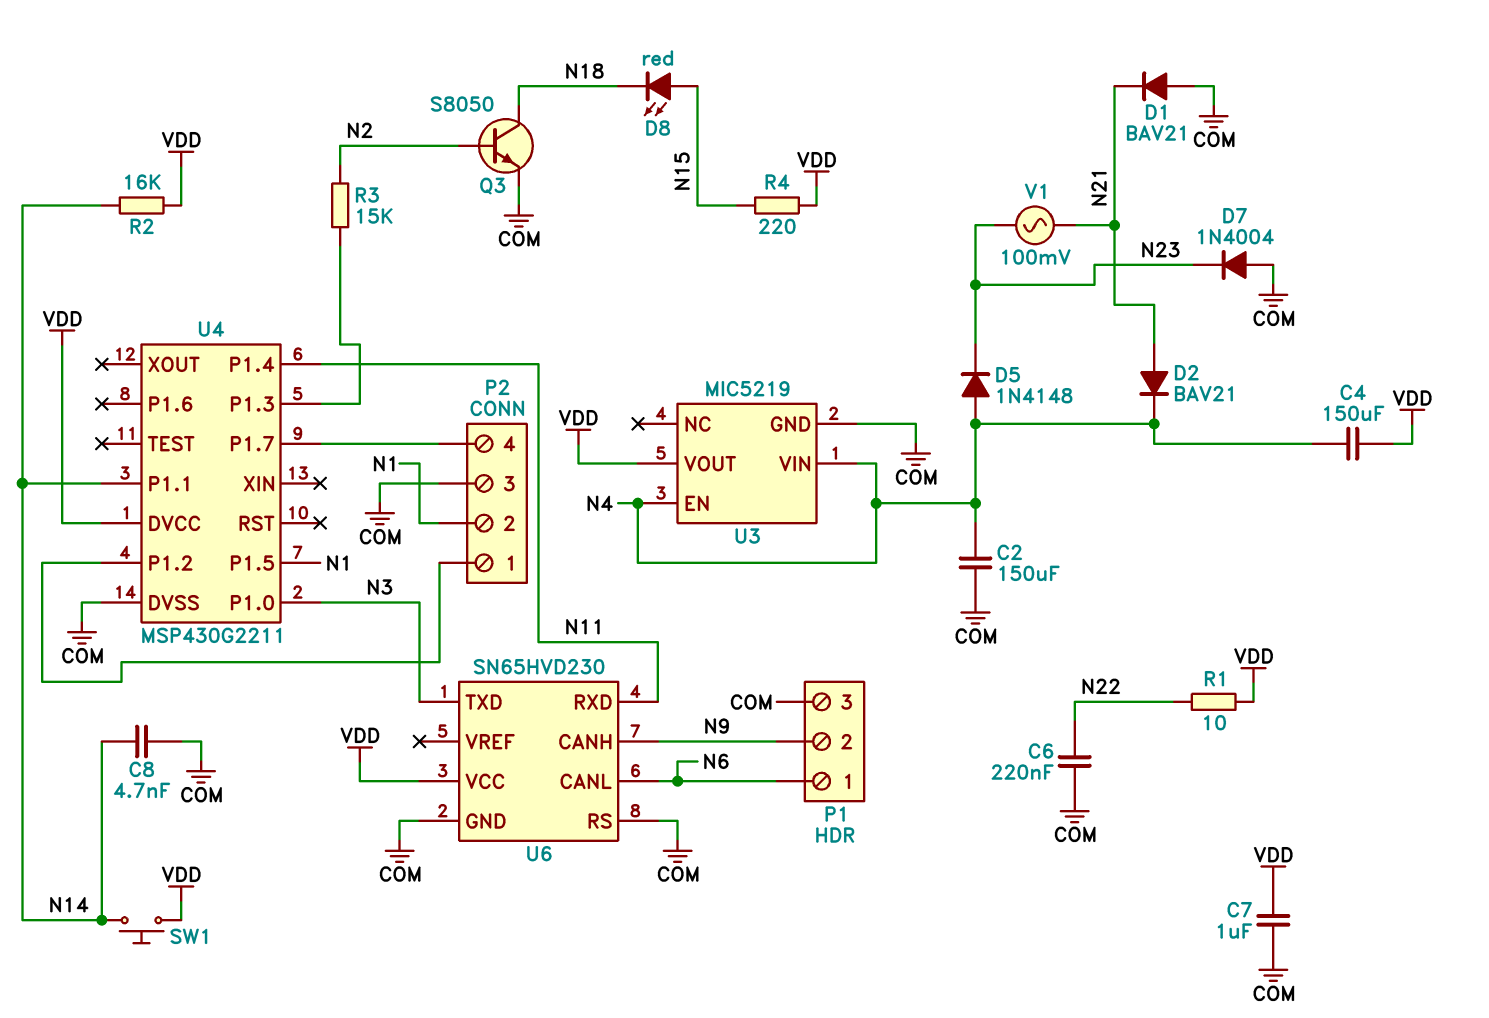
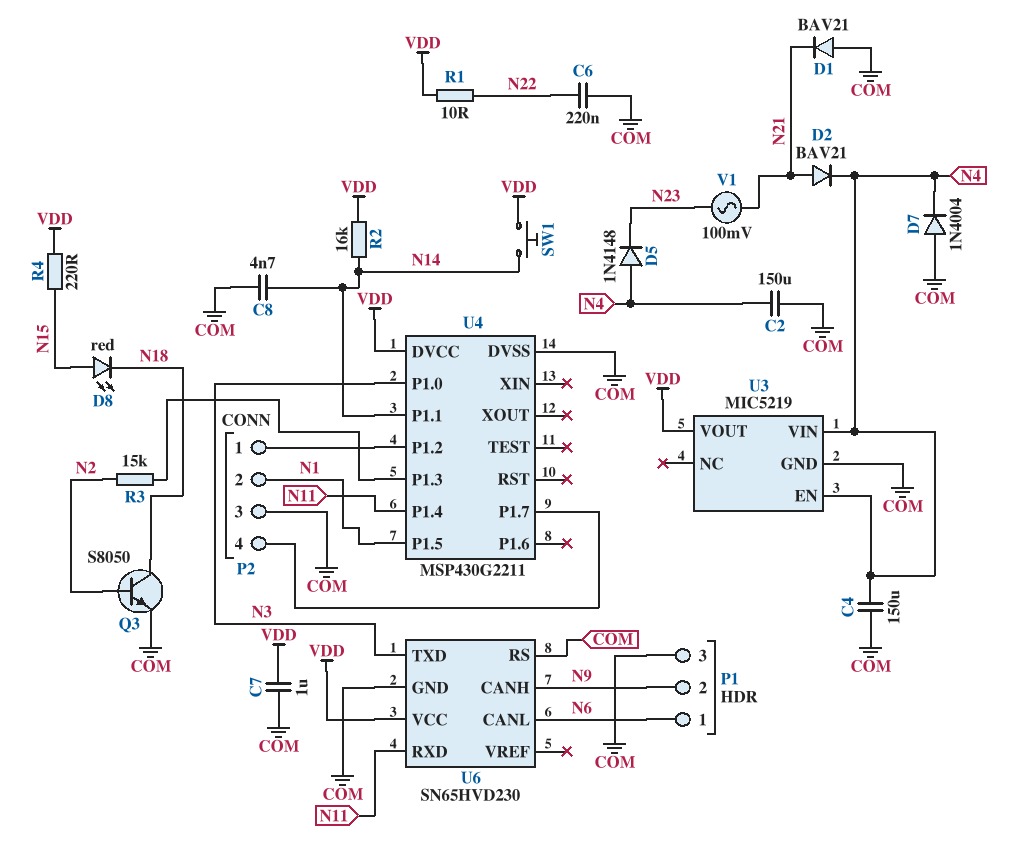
C4: 150uF (N4, VDD) -> 150uF (COM, N4)
D7: diode 1N4004 (A COM, K N23) -> diode 1N4004 (A COM, K N4)

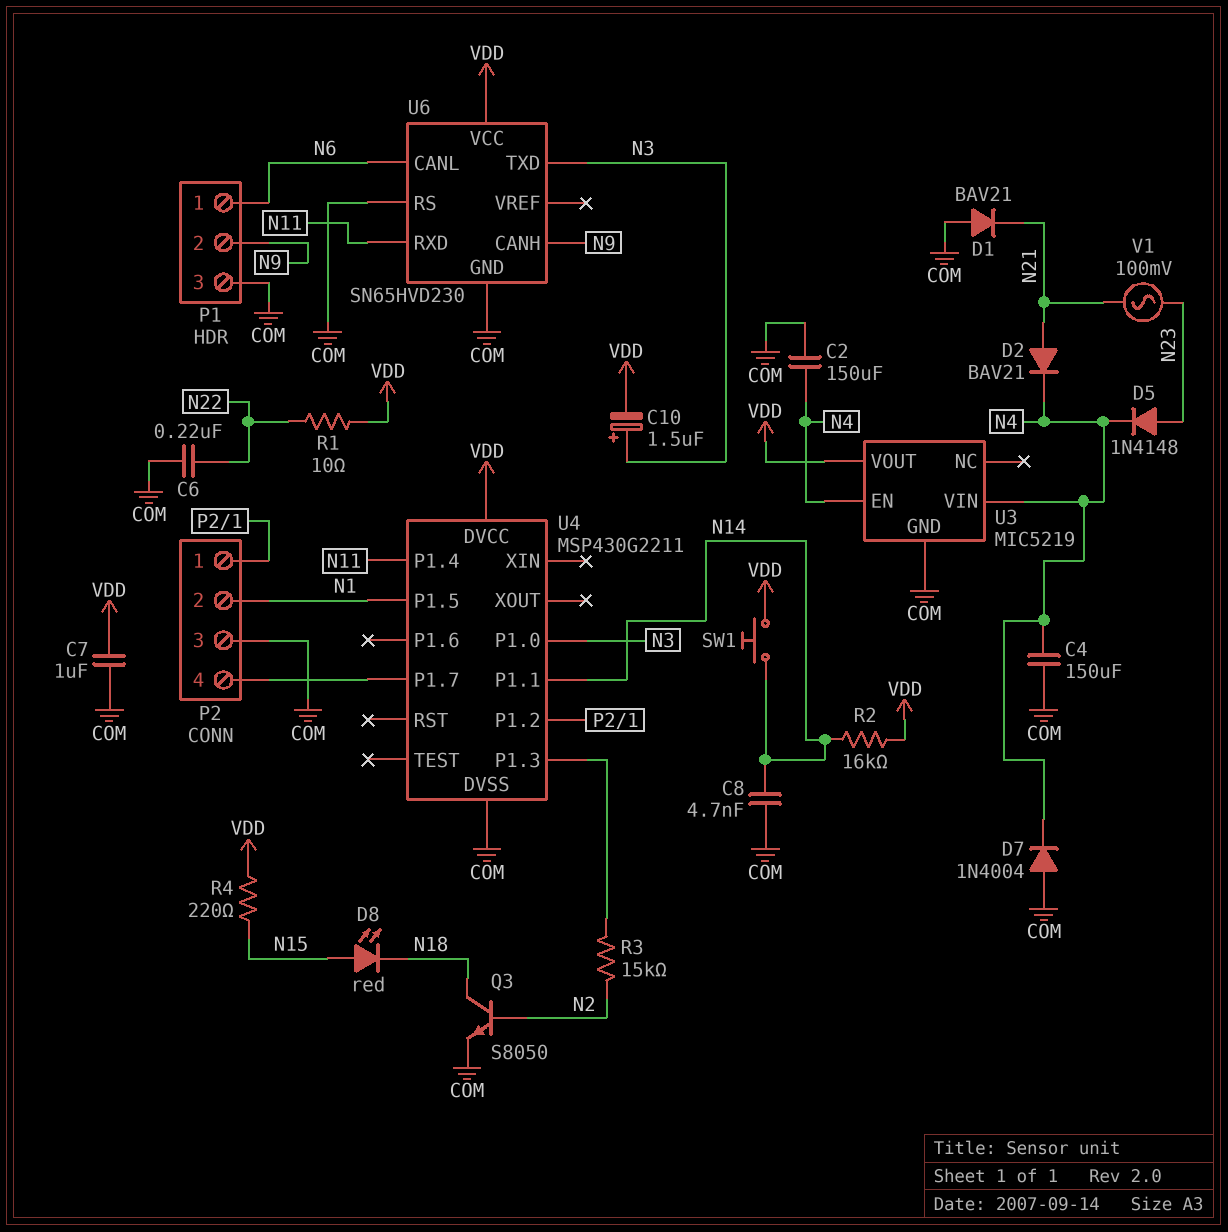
C10: none -> 1.5uF (plus N3, minus VDD)
D5: diode 1N4148 (A N4, K N23) -> diode 1N4148 (A N23, K N4)

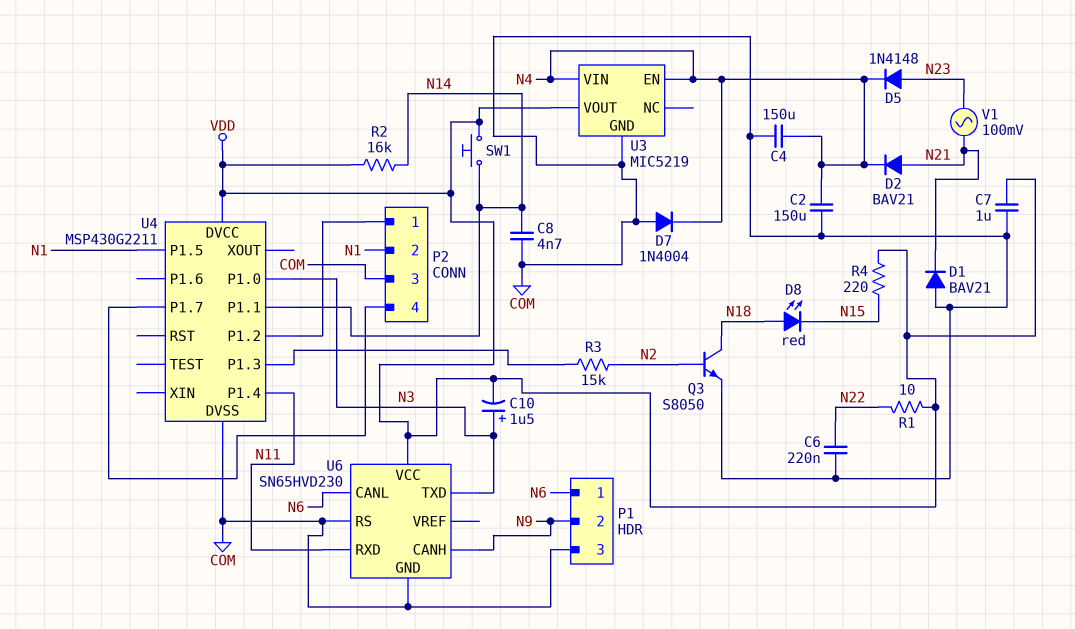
D8: LED red (A N15, K N18) -> LED red (A N18, K N15)

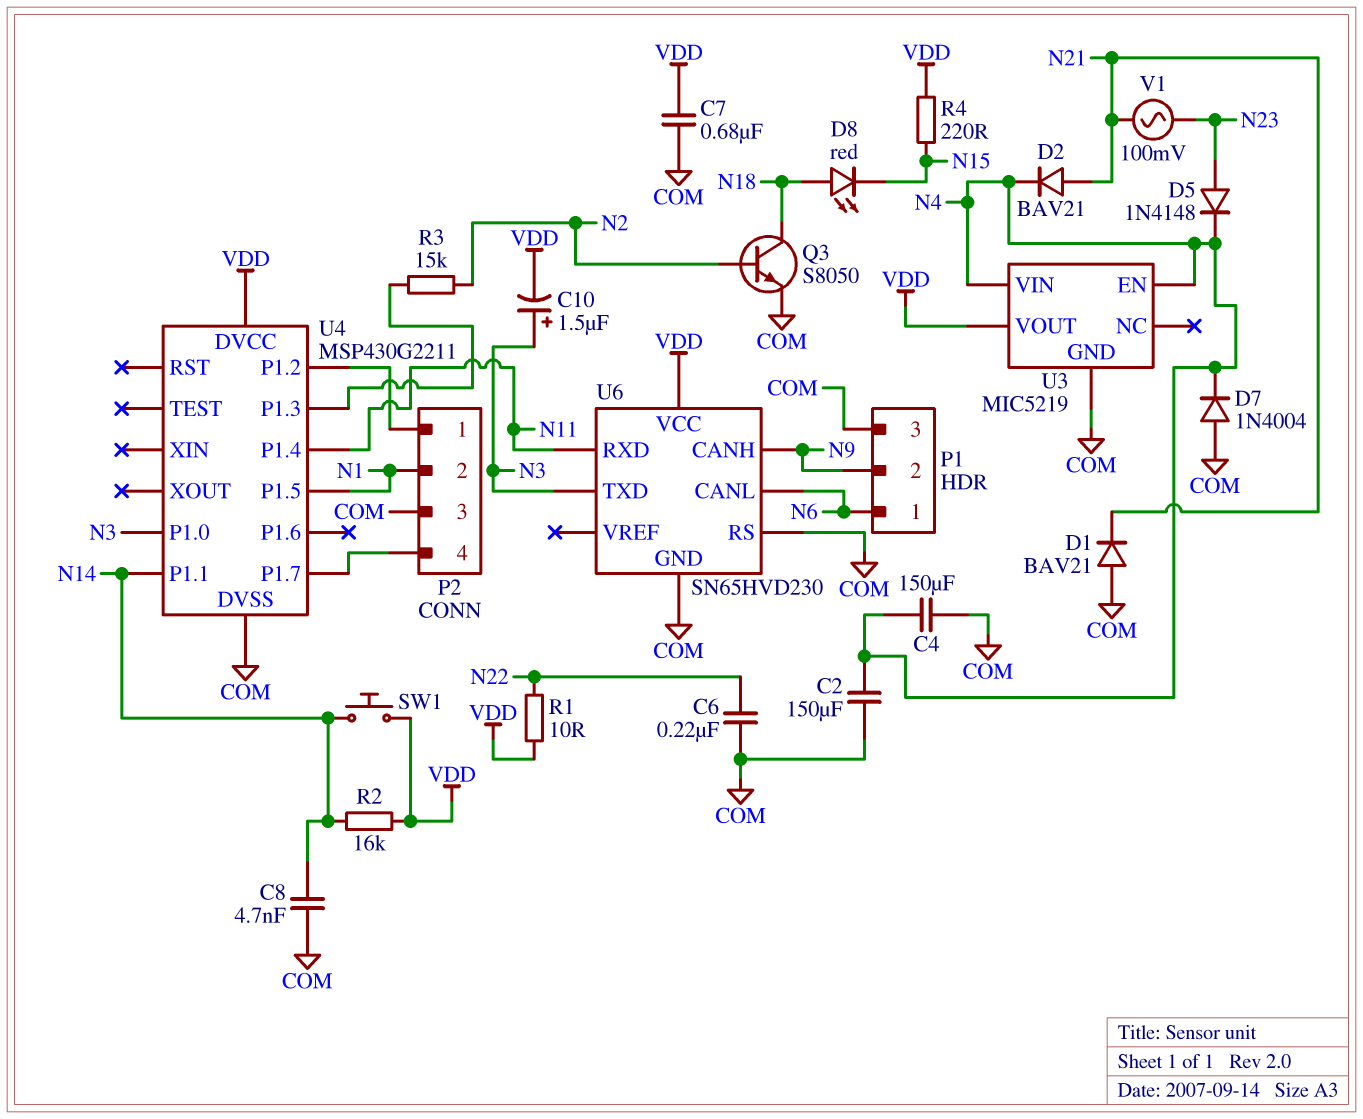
C7: 1uF (COM, VDD) -> 680nF (COM, VDD)

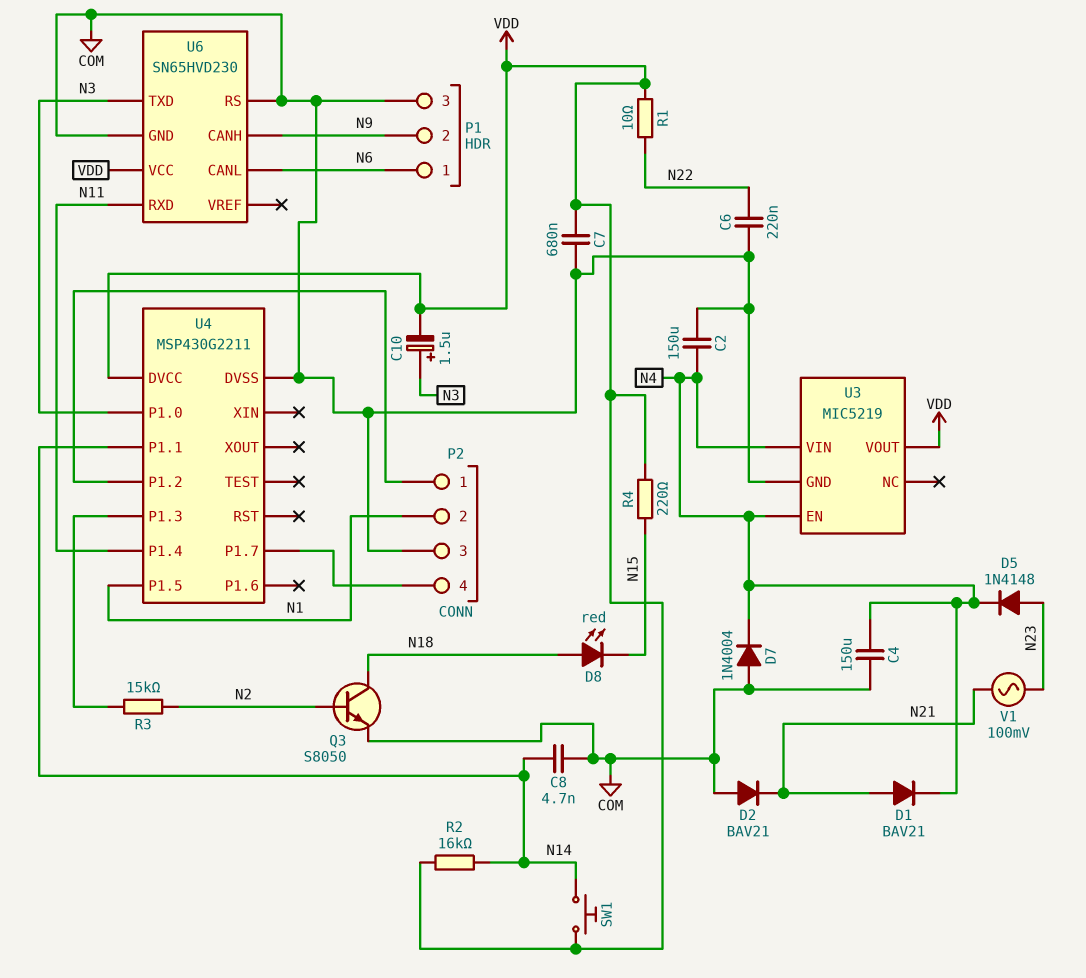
D1: diode BAV21 (A COM, K N21) -> diode BAV21 (A N21, K N4)
D2: diode BAV21 (A N21, K N4) -> diode BAV21 (A COM, K N21)

